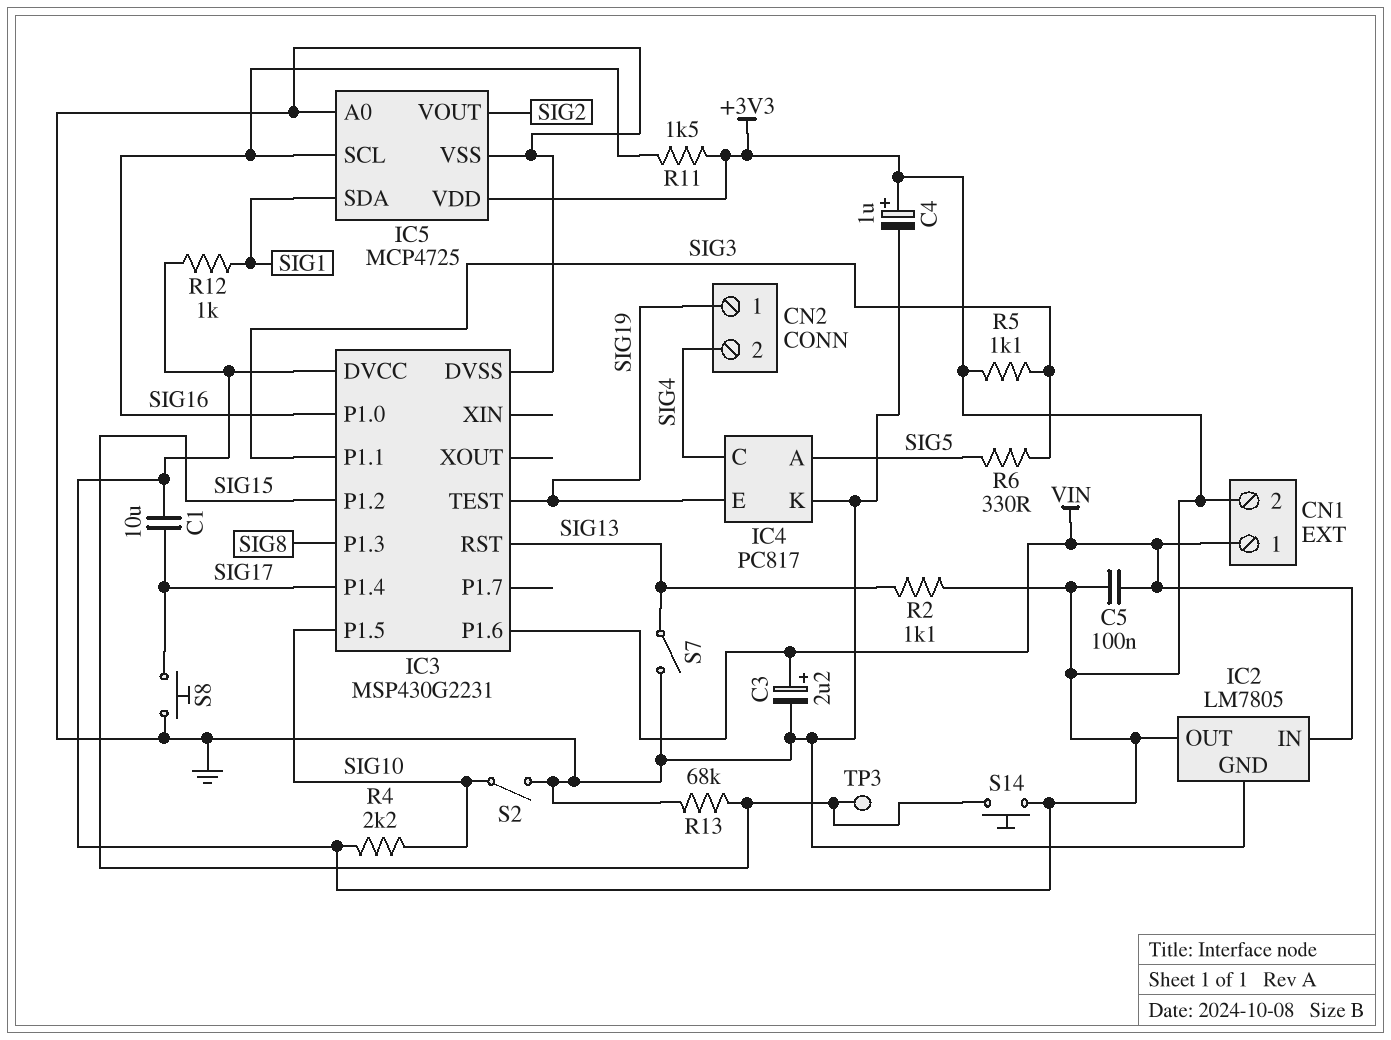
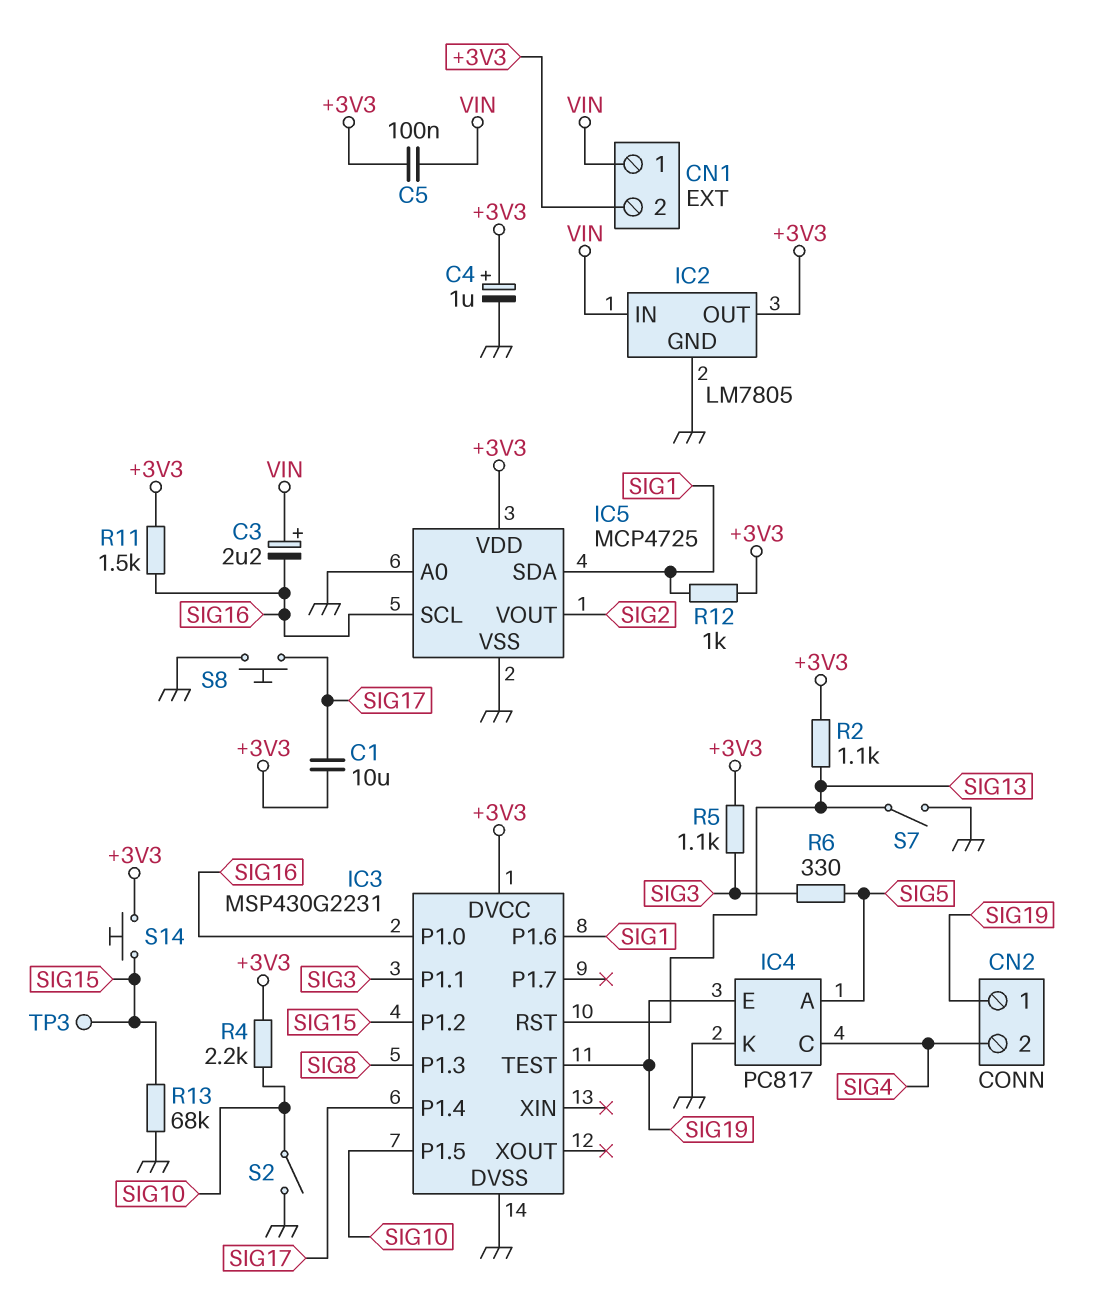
C3: 2.2uF (plus VIN, minus GND) -> 2.2uF (plus VIN, minus SIG16)
IC3 pin P1.6: VIN -> SIG1

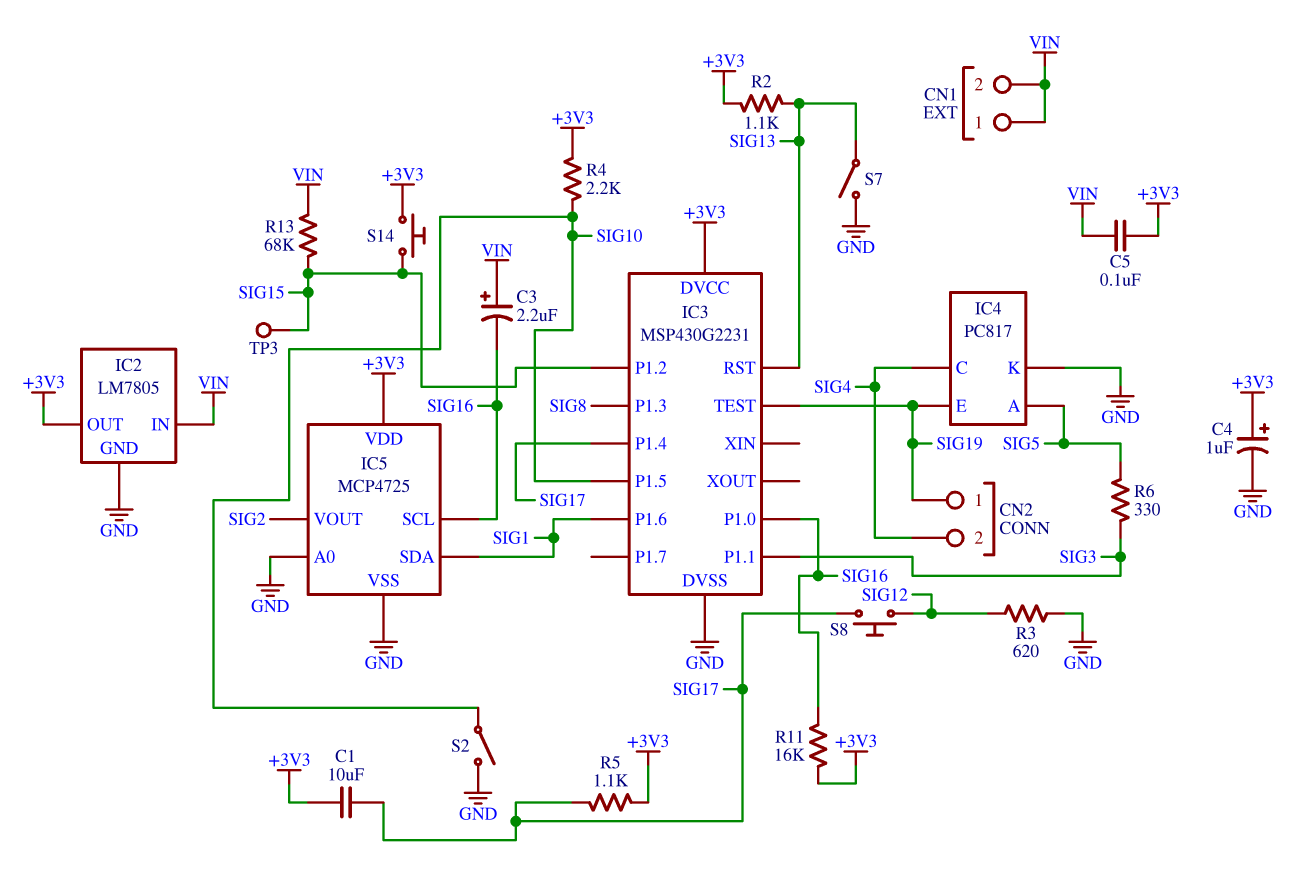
CN1 pin 2: +3V3 -> VIN
R3: none -> 620 (GND, SIG12)
R5: 1.1k (+3V3, SIG3) -> 1.1k (+3V3, SIG17)
R11: 1.5k (+3V3, SIG16) -> 16k (+3V3, SIG16)
R12: 1k (+3V3, SIG1) -> none
R13: 68k (GND, SIG15) -> 68k (SIG15, VIN)
S8: button (GND, SIG17) -> button (SIG12, SIG17)

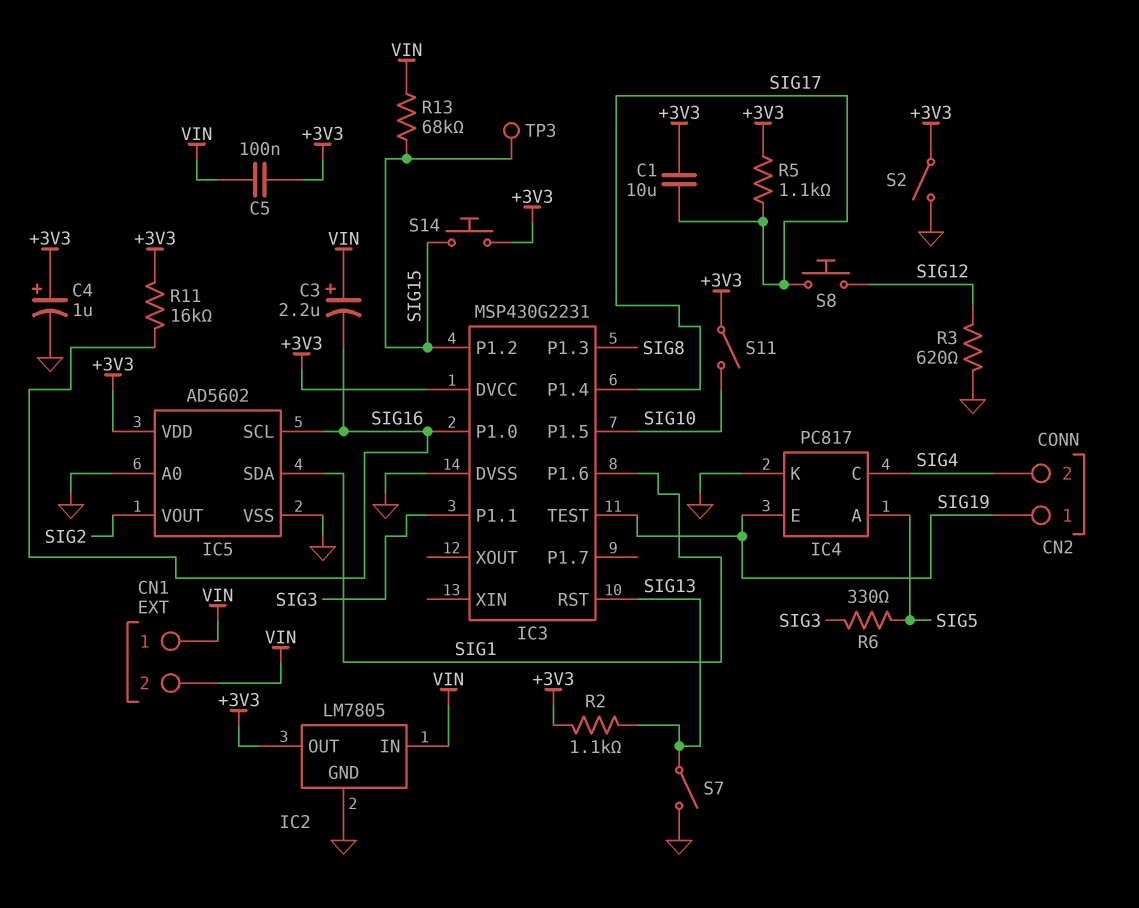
IC5: MCP4725 -> AD5602
R4: 2.2k (+3V3, SIG10) -> none
S2: switch (GND, SIG10) -> switch (+3V3, GND)
S11: none -> switch (+3V3, SIG10)

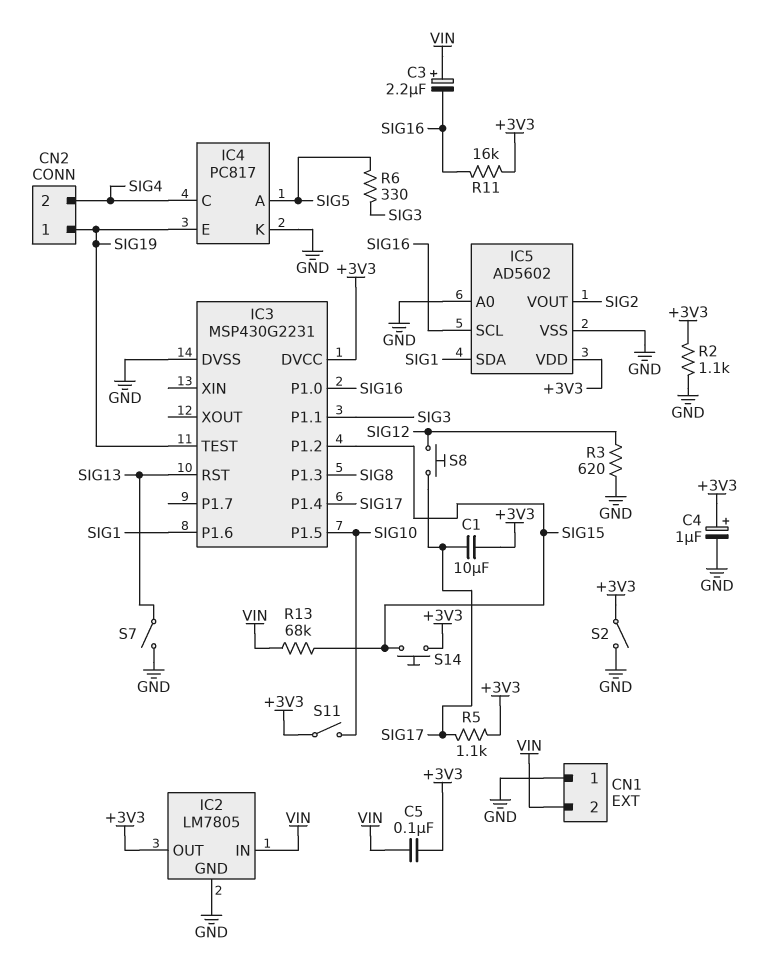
CN1 pin 1: VIN -> GND
R2: 1.1k (+3V3, SIG13) -> 1.1k (+3V3, GND)
TP3: test point (SIG15) -> none

